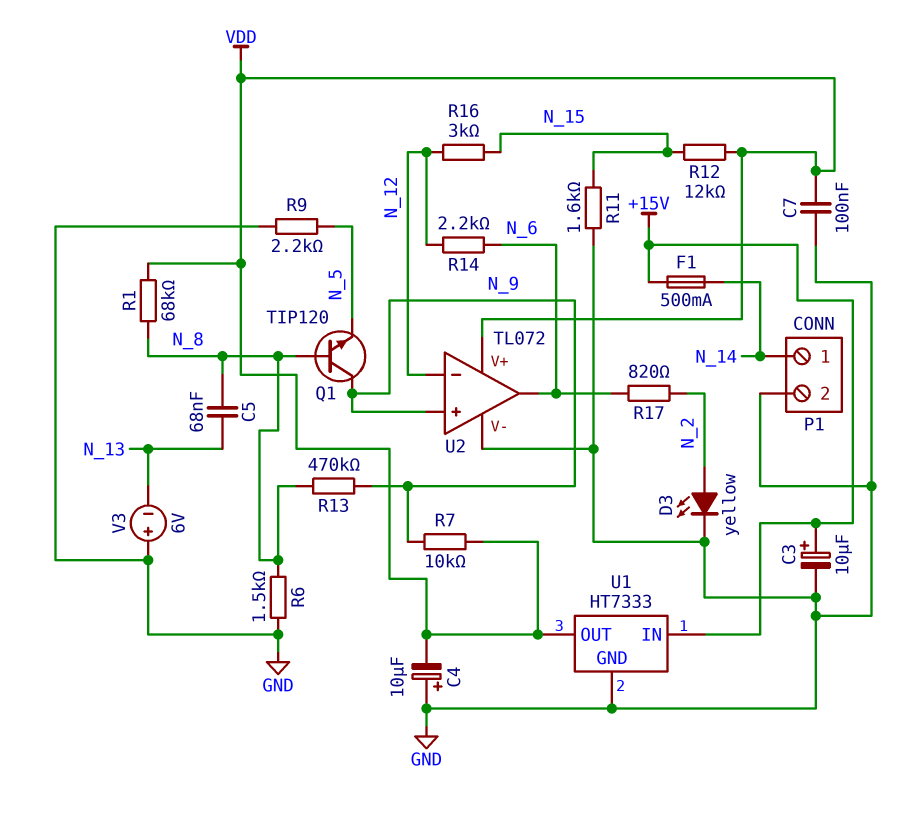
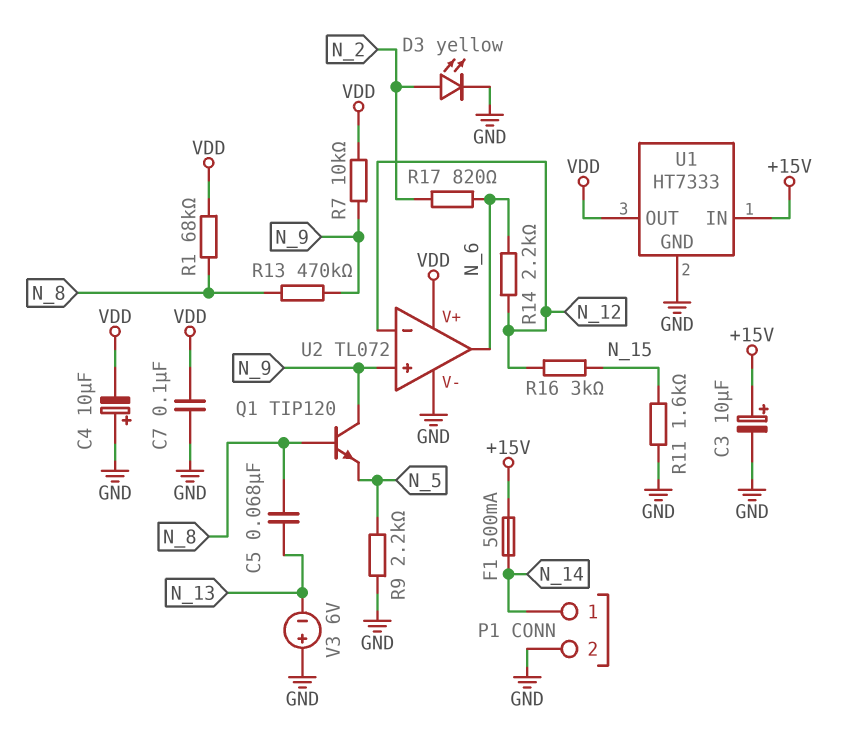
R6: 1.5k (GND, N_8) -> none
R12: 12k (N_15, VDD) -> none

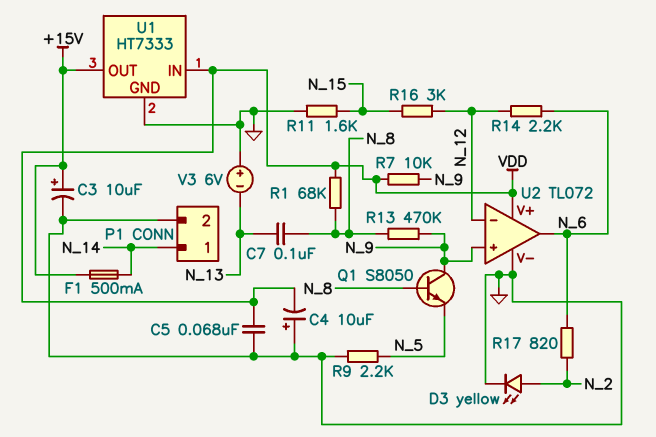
C5: 68nF (N_8, N_13) -> 68nF (GND, VDD)
C7: 100nF (GND, VDD) -> 100nF (N_8, N_13)
Q1: NPN TIP120 (B N_8, C N_9, E N_5) -> NPN S8050 (B N_8, C N_9, E N_5)
U1 pin IN: +15V -> VDD
U1 pin OUT: VDD -> +15V

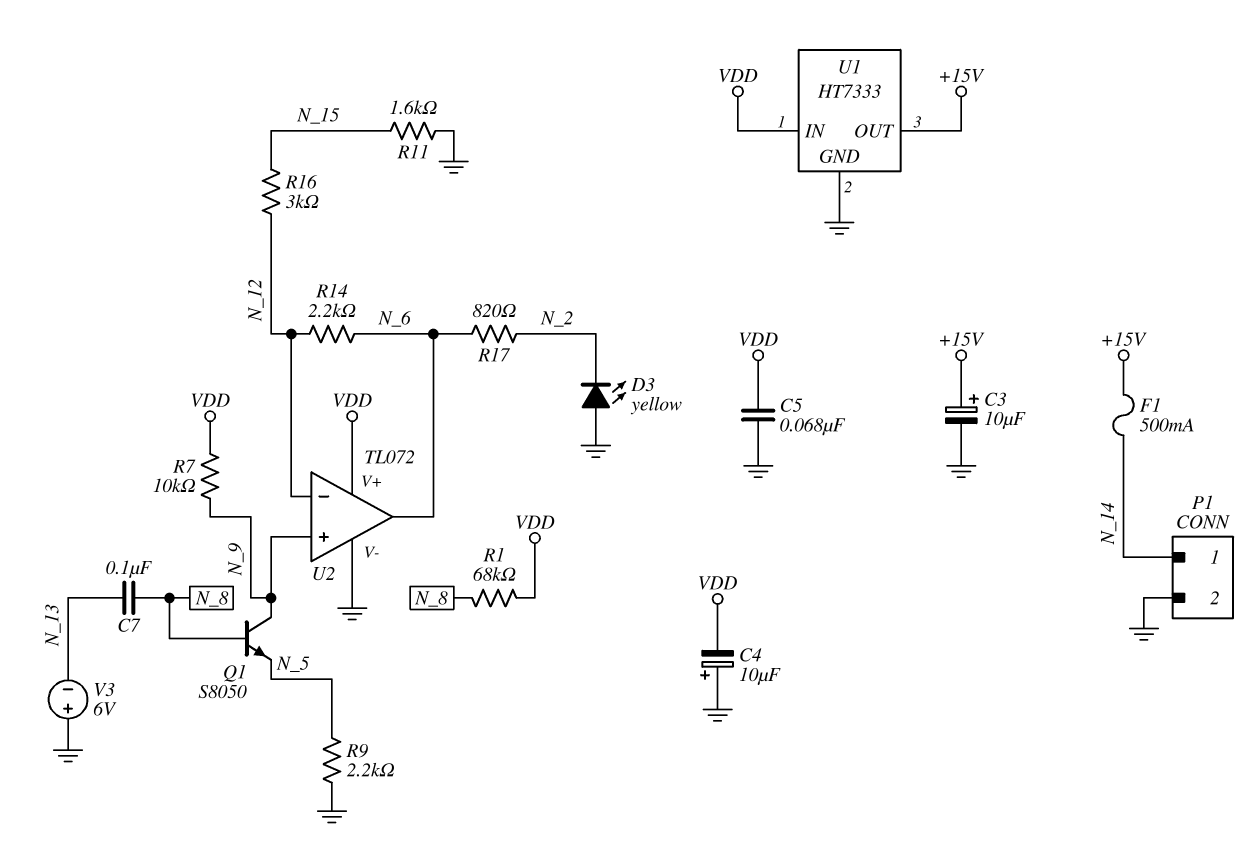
D3: LED yellow (A N_2, K GND) -> LED yellow (A GND, K N_2)
R13: 470k (N_8, N_9) -> none

